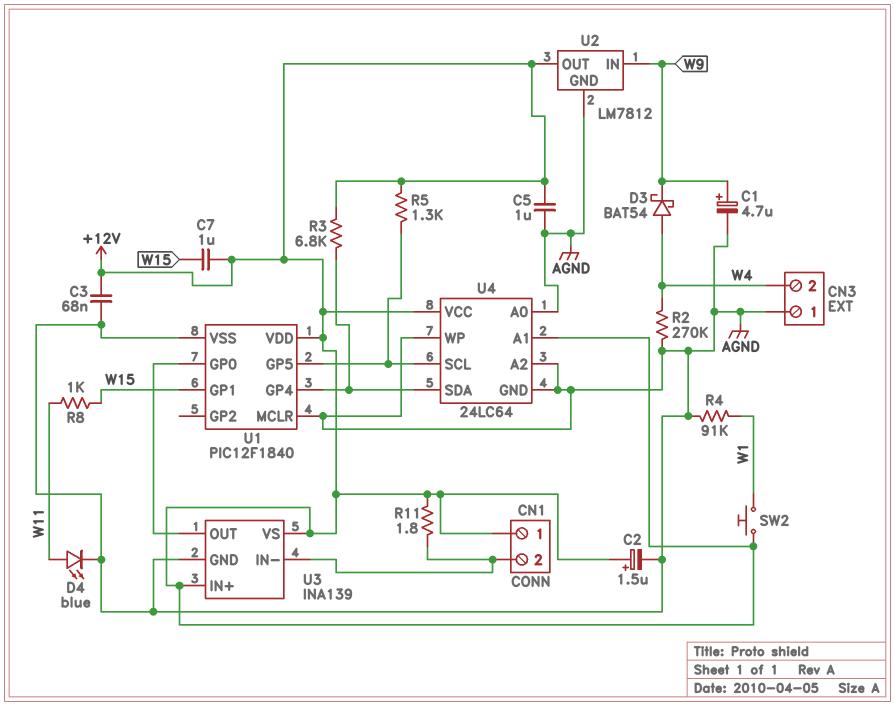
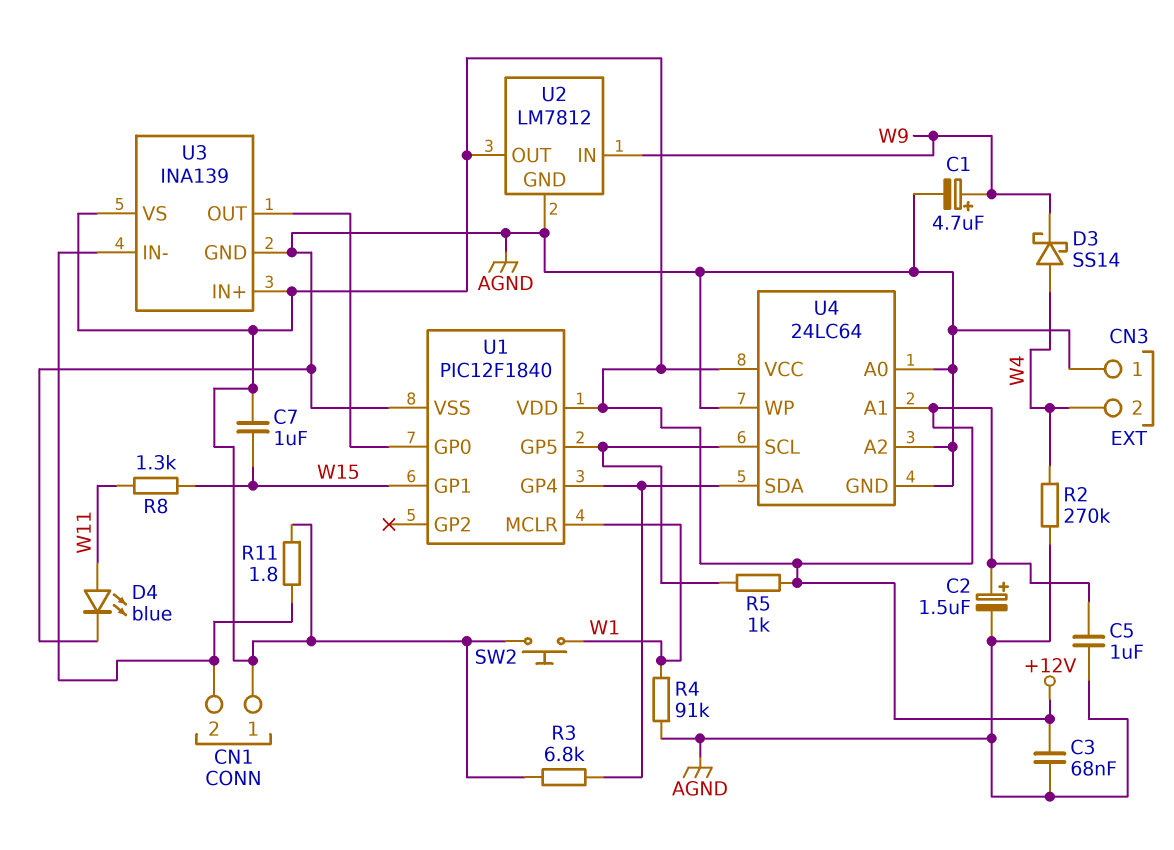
D3: schottky BAT54 (A W4, K W9) -> schottky SS14 (A W4, K W9)
R5: 1.3k (+12V, U1/GP5) -> 1k (+12V, U1/GP5)
R8: 1k (W11, W15) -> 1.3k (W11, W15)
U1 pin MCLR: AGND -> W1

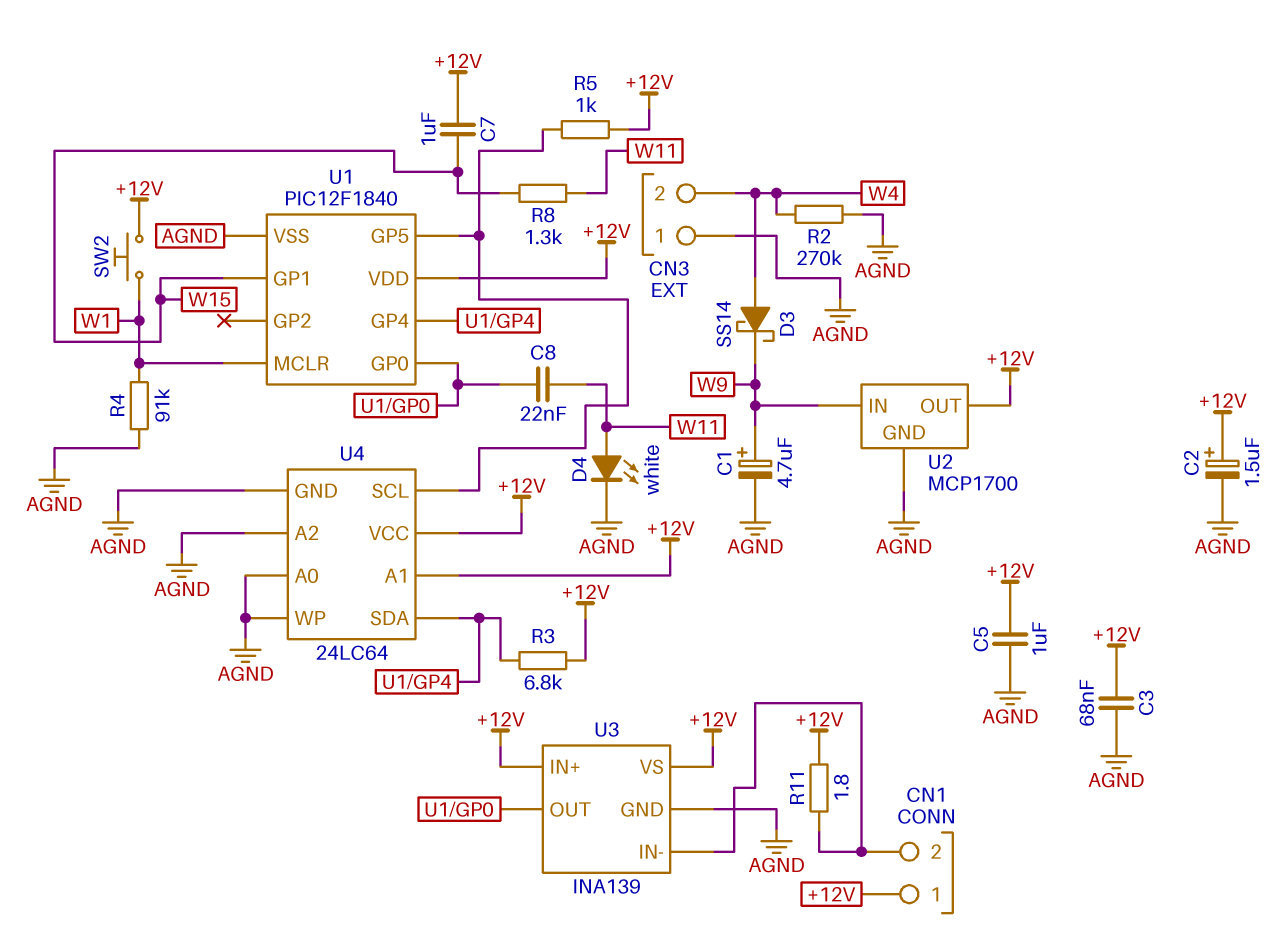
C8: none -> 22nF (U1/GP0, W11)
D4: LED blue (A W11, K AGND) -> LED white (A W11, K AGND)
U2: LM7812 -> MCP1700

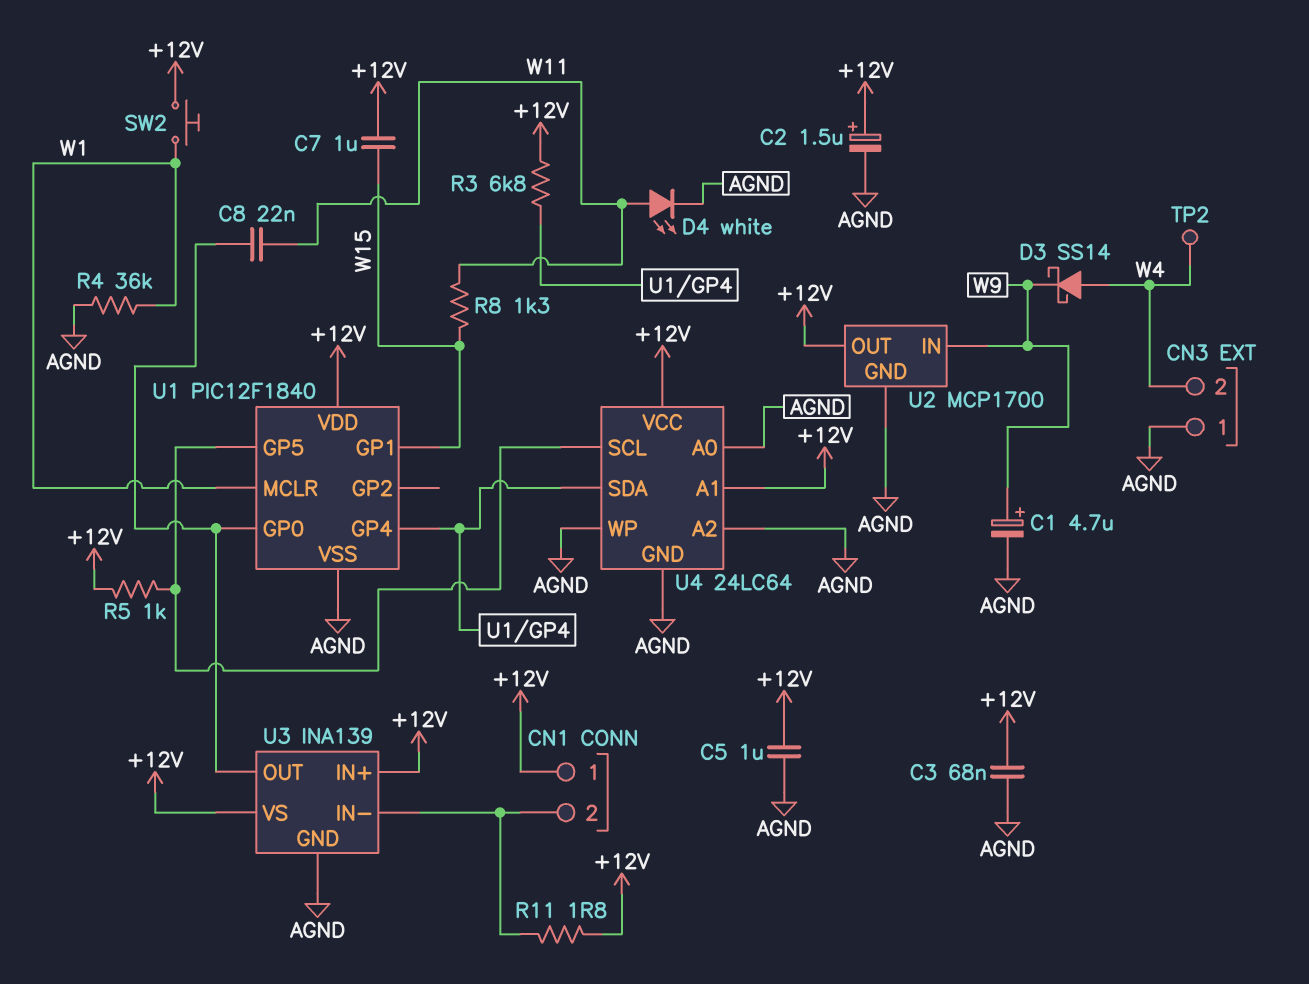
R2: 270k (AGND, W4) -> none
R4: 91k (AGND, W1) -> 36k (AGND, W1)
TP2: none -> test point (W4)

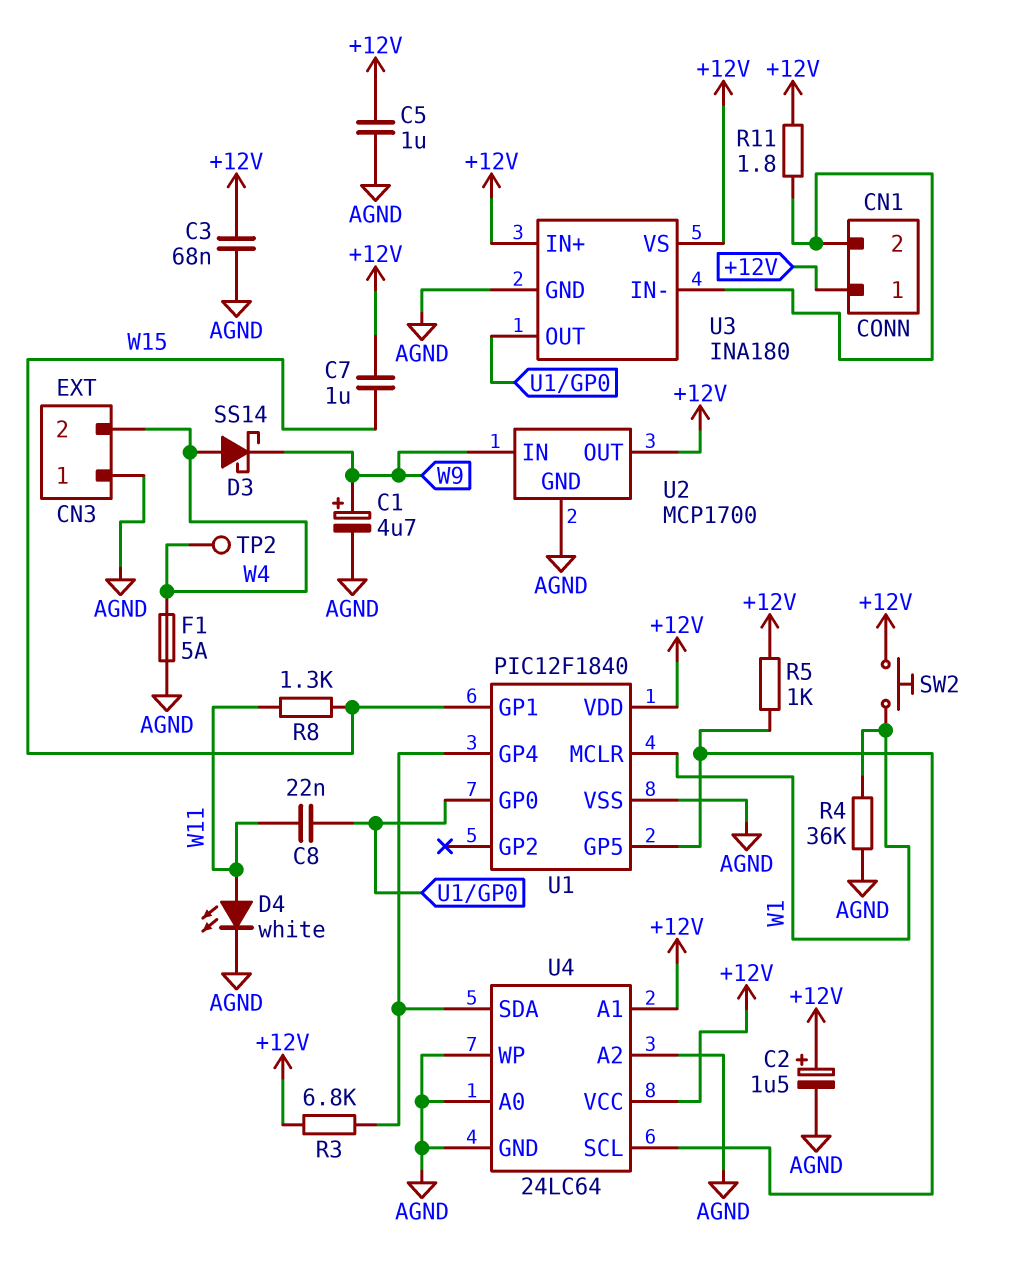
F1: none -> 5A (AGND, W4)
U3: INA139 -> INA180

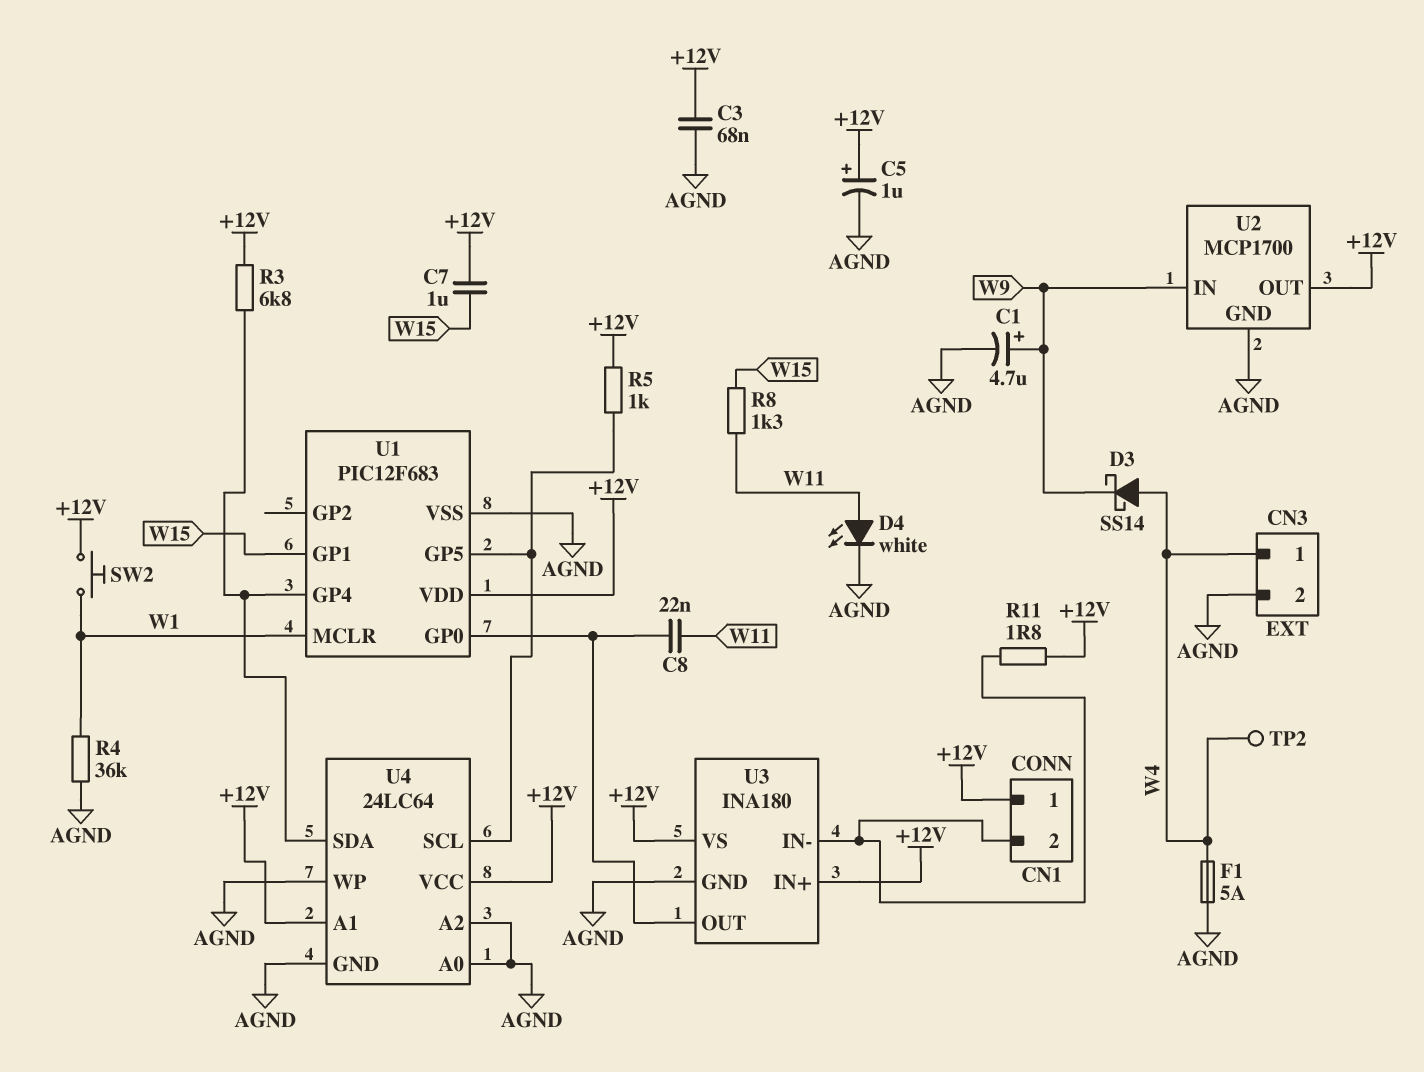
C2: 1.5uF (plus +12V, minus AGND) -> none
C5: 1uF (+12V, AGND) -> 1uF (plus +12V, minus AGND)
CN3 pin 1: AGND -> W4
CN3 pin 2: W4 -> AGND
U1: PIC12F1840 -> PIC12F683

